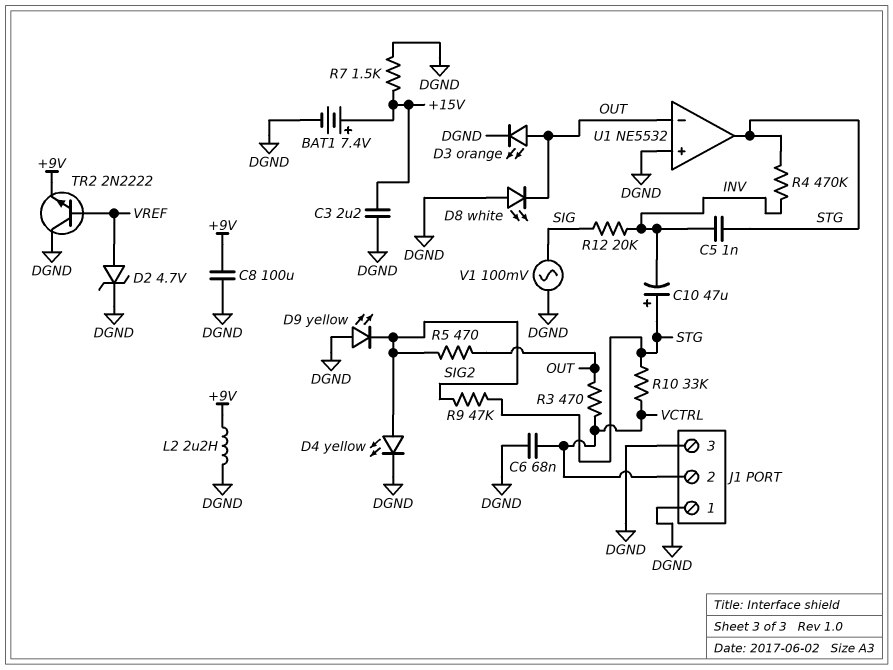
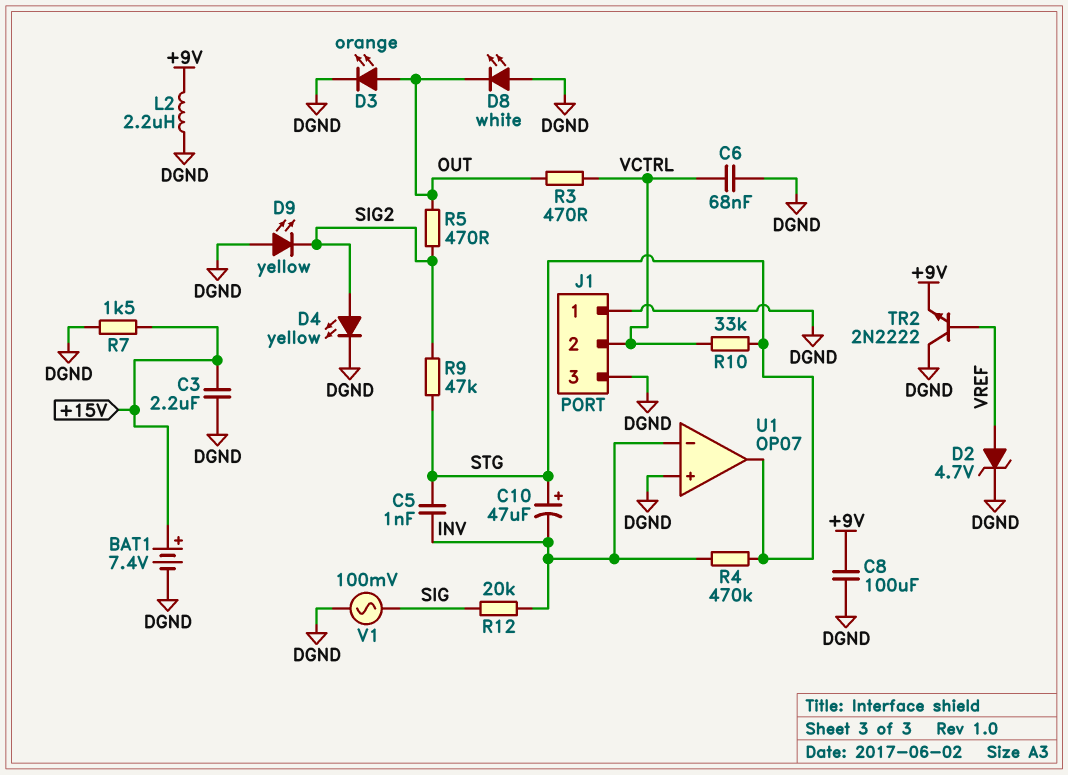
U1: NE5532 -> OP07
U1 pin in-: OUT -> INV

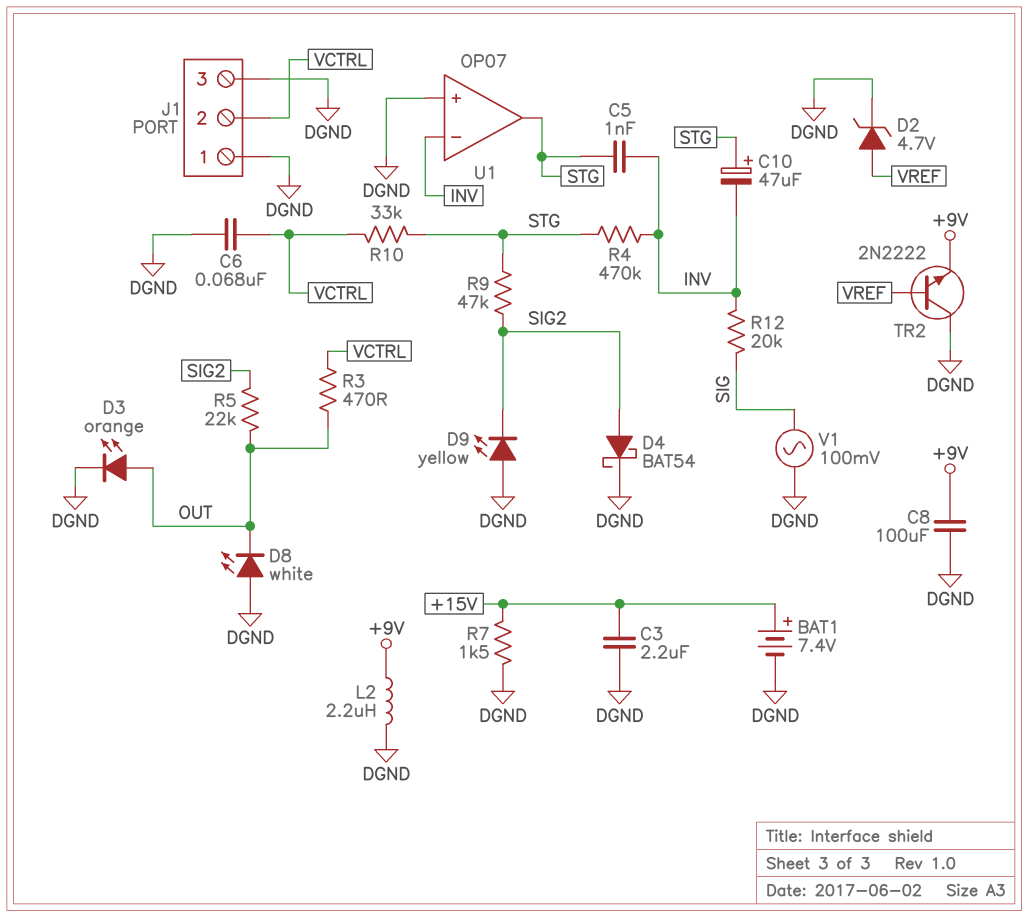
D4: LED yellow (A SIG2, K DGND) -> schottky BAT54 (A SIG2, K DGND)
R5: 470 (OUT, SIG2) -> 22k (OUT, SIG2)

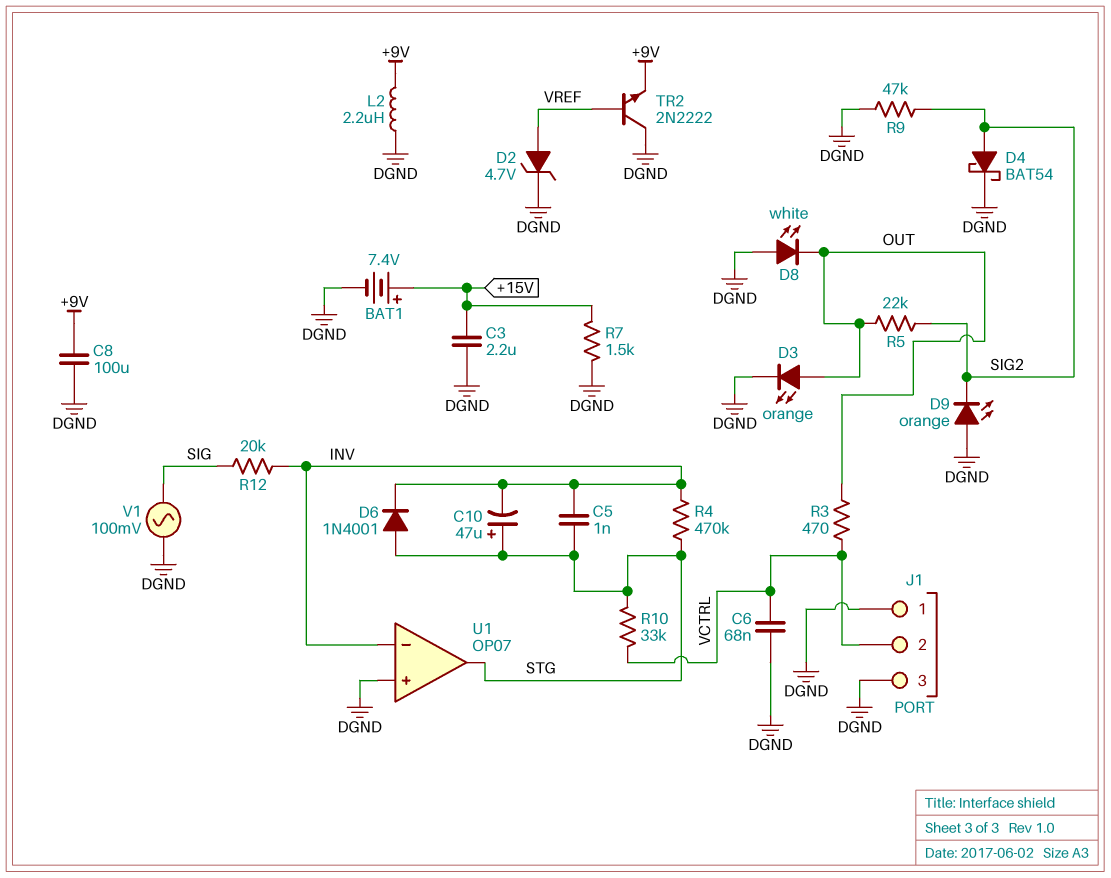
D6: none -> diode 1N4001 (A STG, K INV)
D9: LED yellow (A DGND, K SIG2) -> LED orange (A DGND, K SIG2)
R9: 47k (SIG2, STG) -> 47k (DGND, SIG2)

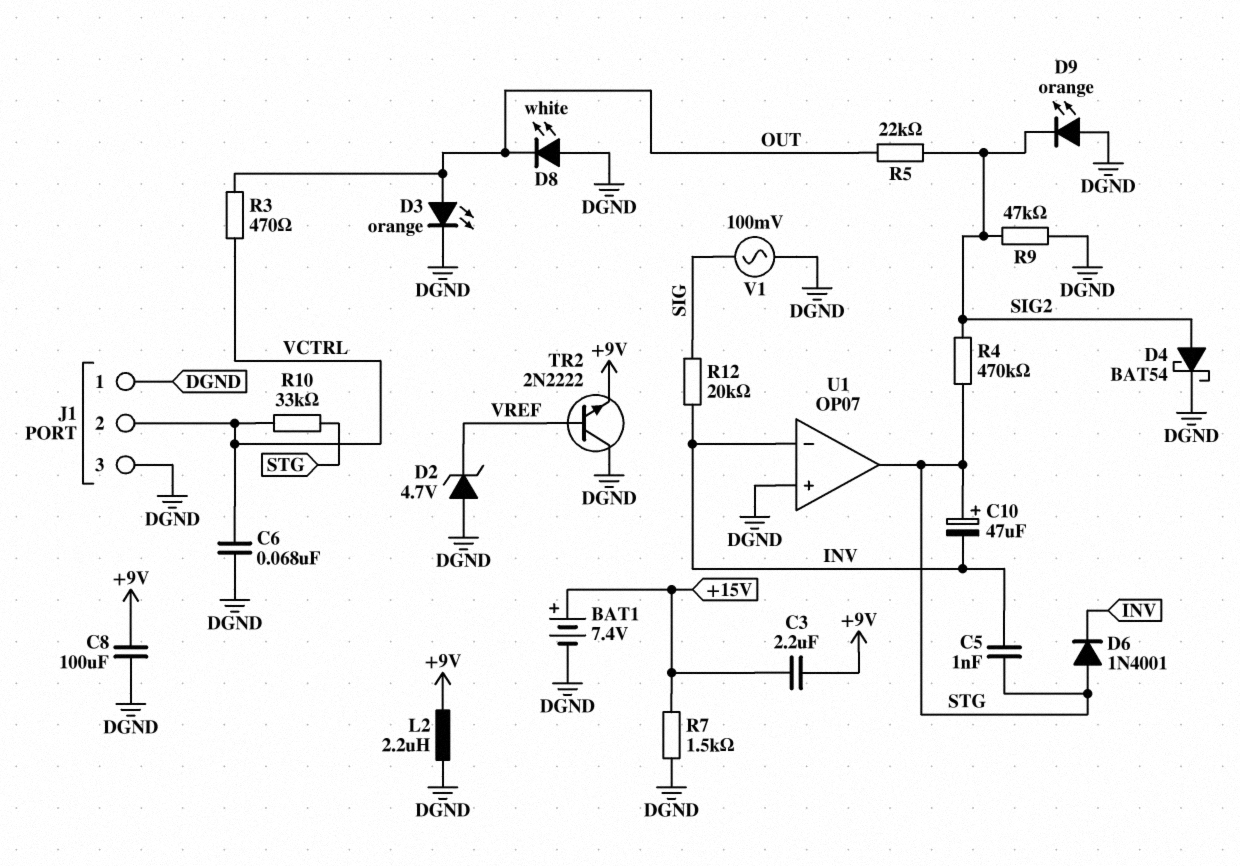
C3: 2.2uF (+15V, DGND) -> 2.2uF (+9V, +15V)
D2: zener 4.7V (A VREF, K DGND) -> zener 4.7V (A DGND, K VREF)
R4: 470k (INV, STG) -> 470k (SIG2, STG)

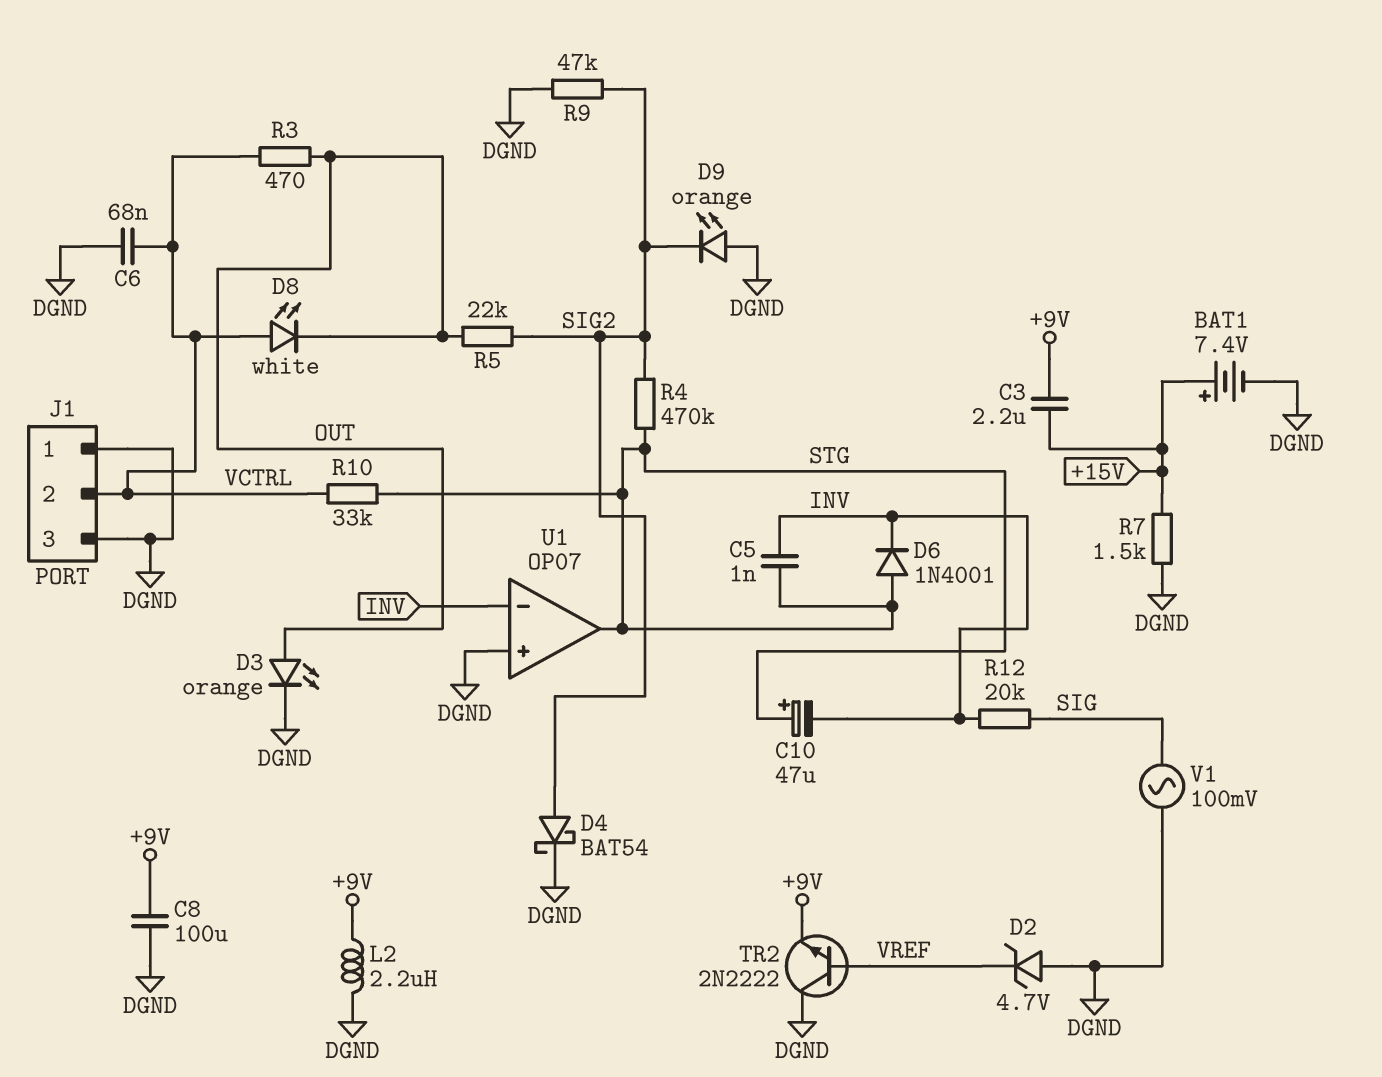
D8: LED white (A DGND, K OUT) -> LED white (A VCTRL, K OUT)

